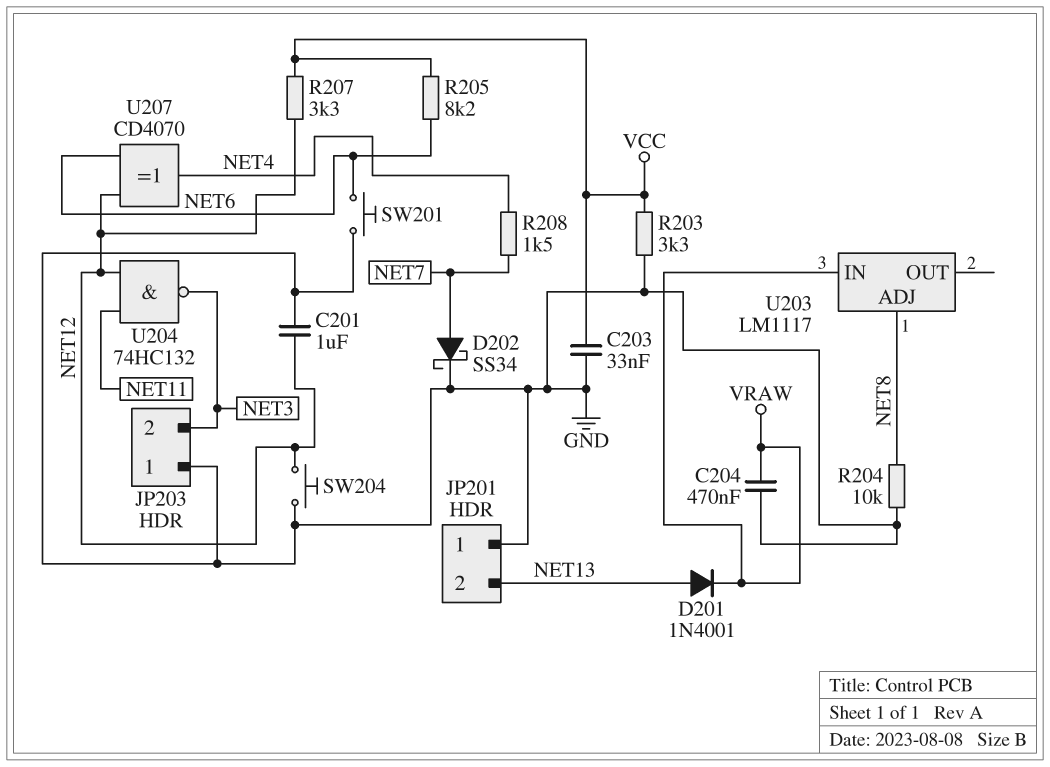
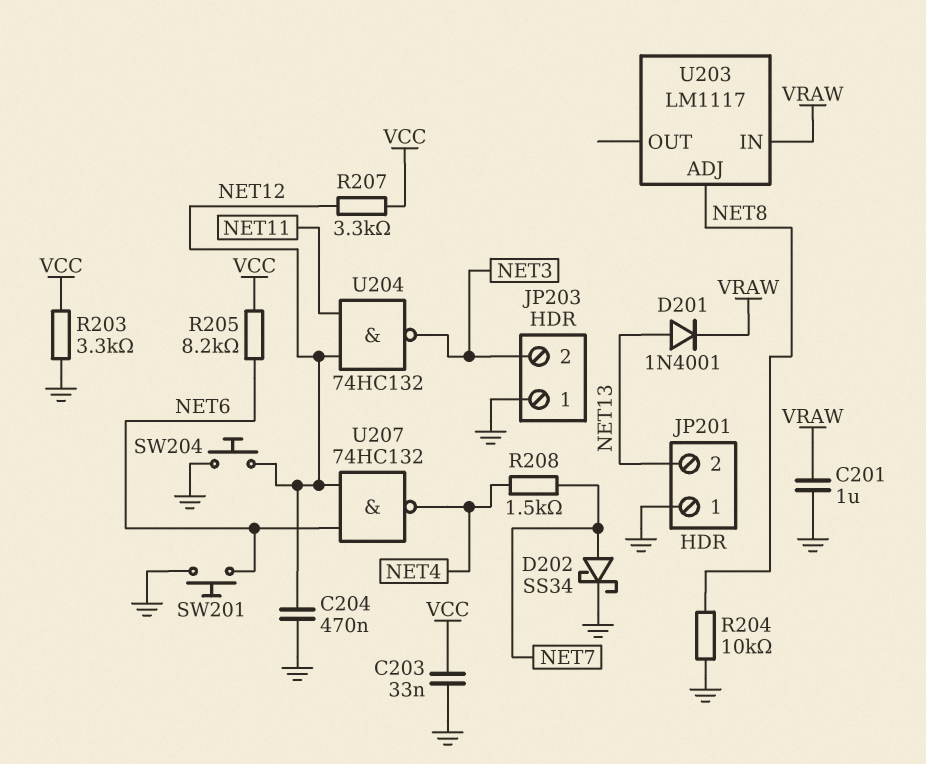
C201: 1uF (GND, NET12) -> 1uF (GND, VRAW)
C204: 470nF (GND, VRAW) -> 470nF (GND, NET12)
U207: XOR CD4070 (in NET6, in NET12, out NET4) -> NAND 74HC132 (in NET6, in NET12, out NET4)

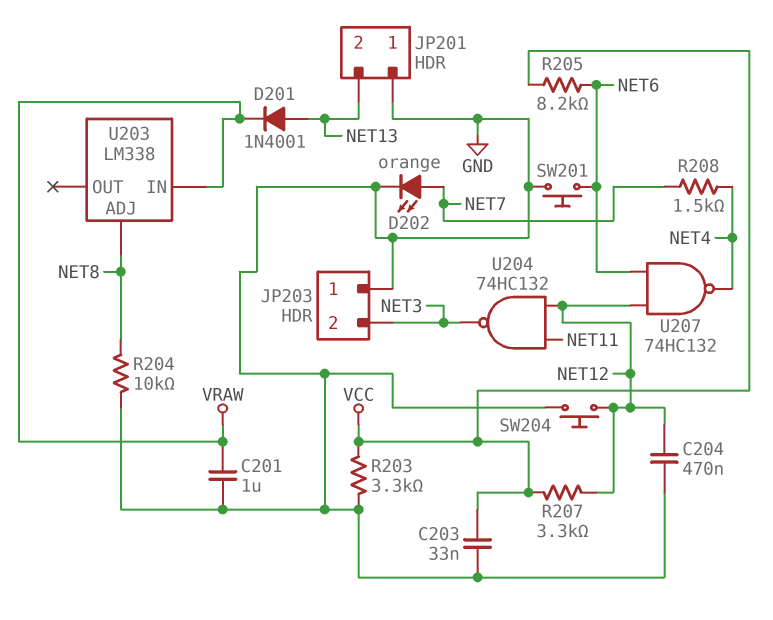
D202: schottky SS34 (A NET7, K GND) -> LED orange (A NET7, K GND)
U203: LM1117 -> LM338

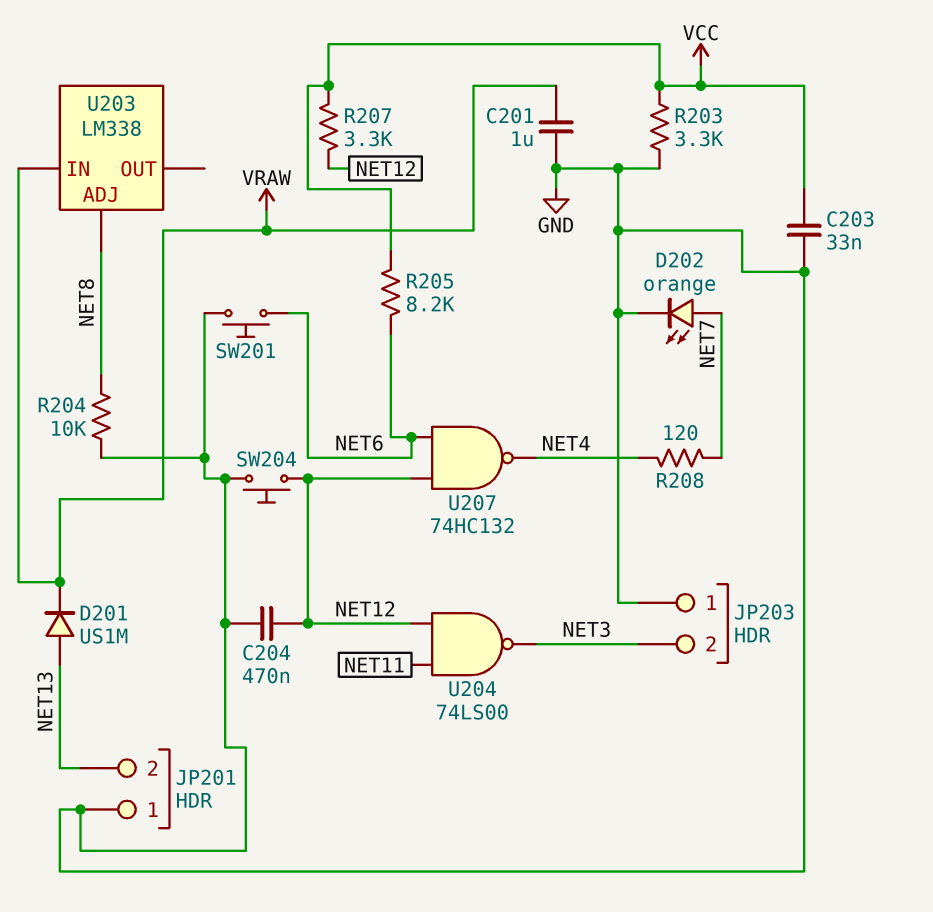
D201: diode 1N4001 (A NET13, K VRAW) -> diode US1M (A NET13, K VRAW)
R208: 1.5k (NET4, NET7) -> 120 (NET4, NET7)
U204: NAND 74HC132 (in NET11, in NET12, out NET3) -> NAND 74LS00 (in NET11, in NET12, out NET3)

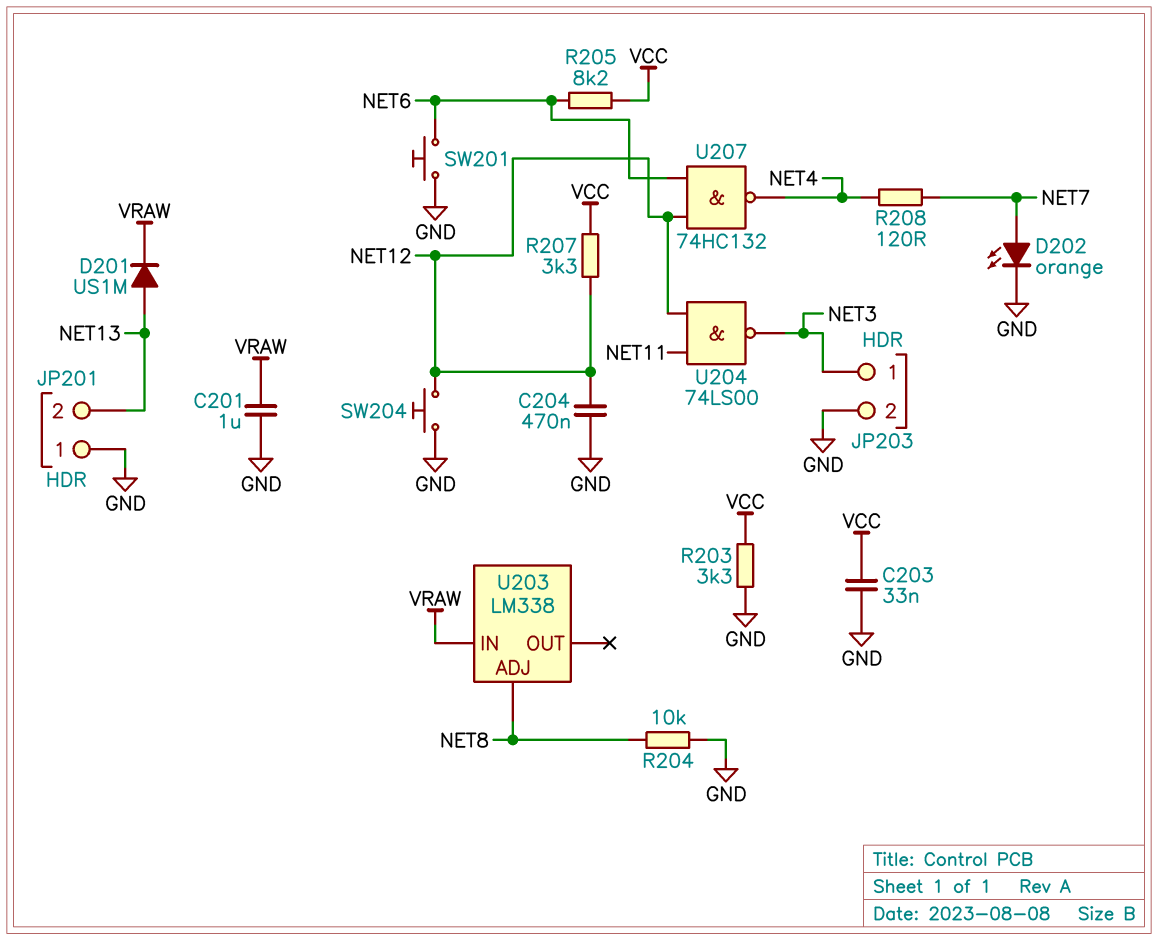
JP203 pin 1: GND -> NET3
JP203 pin 2: NET3 -> GND

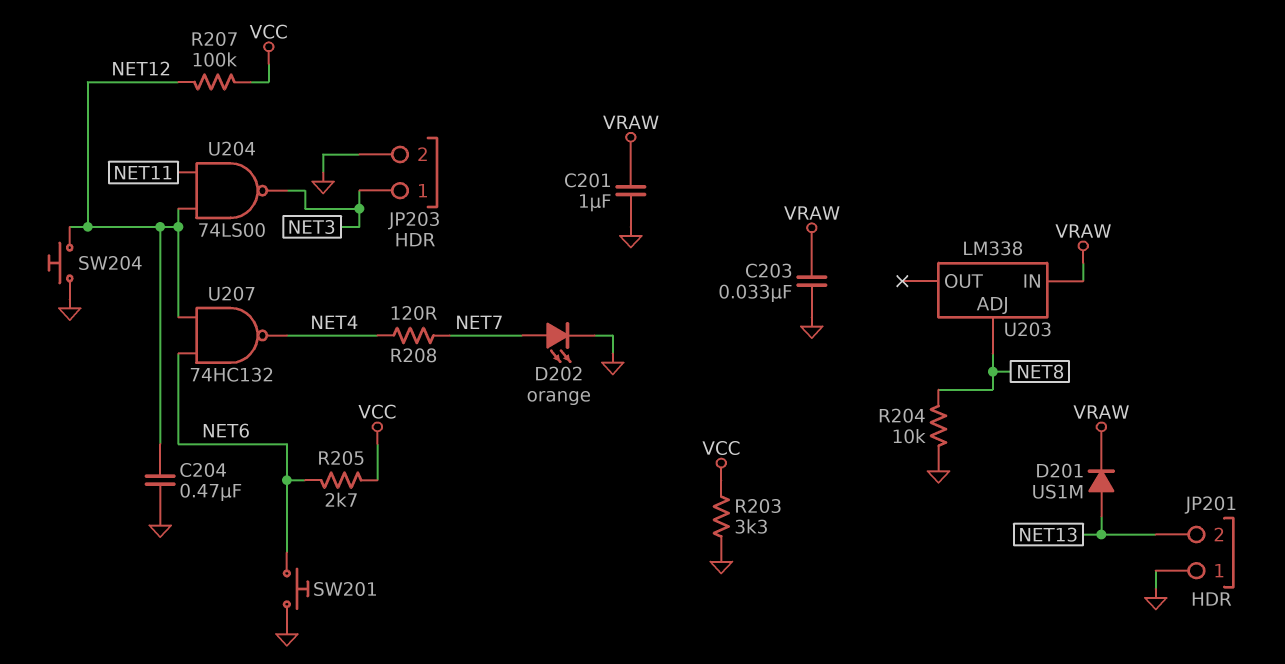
C203: 33nF (GND, VCC) -> 33nF (GND, VRAW)
R205: 8.2k (NET6, VCC) -> 2.7k (NET6, VCC)
R207: 3.3k (NET12, VCC) -> 100k (NET12, VCC)

